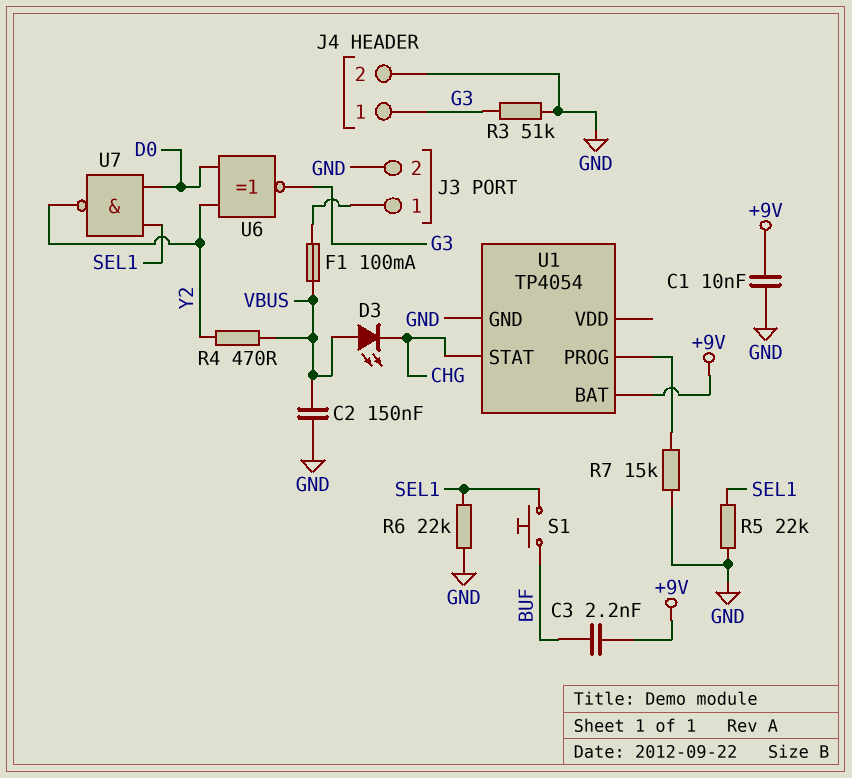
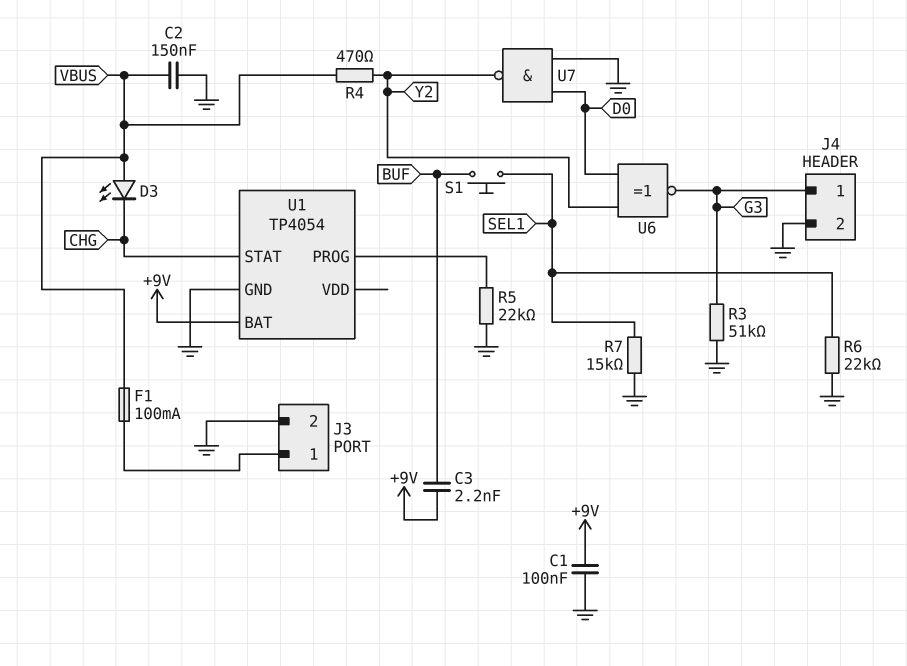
C1: 10nF (+9V, GND) -> 100nF (+9V, GND)
R5: 22k (GND, SEL1) -> 22k (GND, U1/PROG)
R7: 15k (GND, U1/PROG) -> 15k (GND, SEL1)
U7: NAND (in D0, in SEL1, out Y2) -> NAND (in D0, in GND, out Y2)

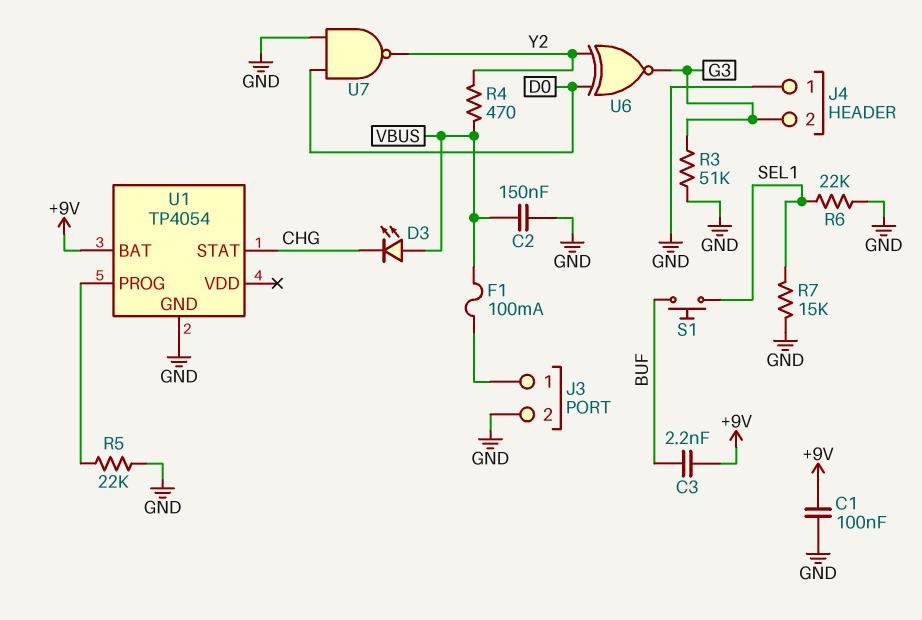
J4 pin 1: G3 -> GND
J4 pin 2: GND -> G3

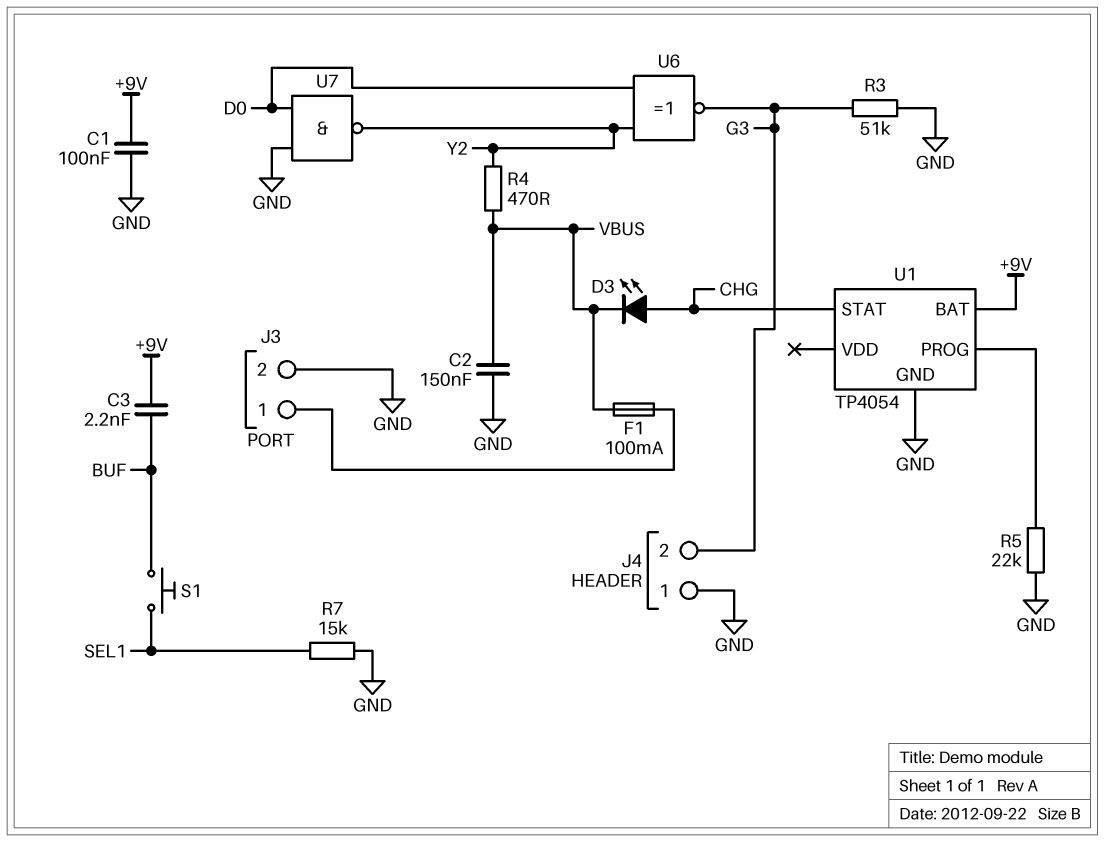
D3: LED (A VBUS, K CHG) -> LED (A CHG, K VBUS)
R6: 22k (GND, SEL1) -> none

